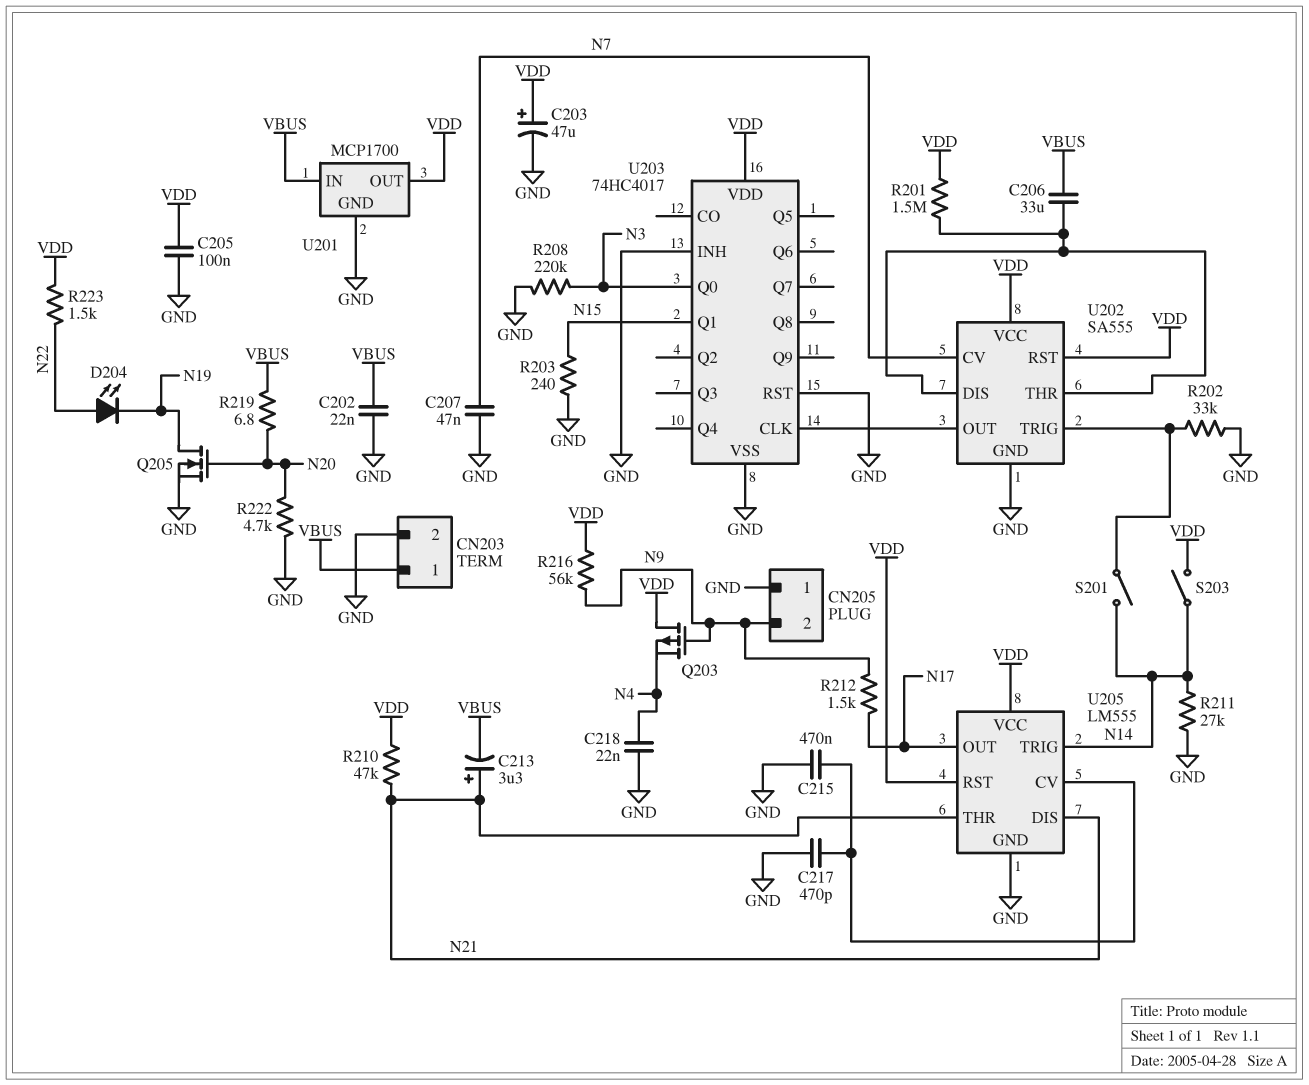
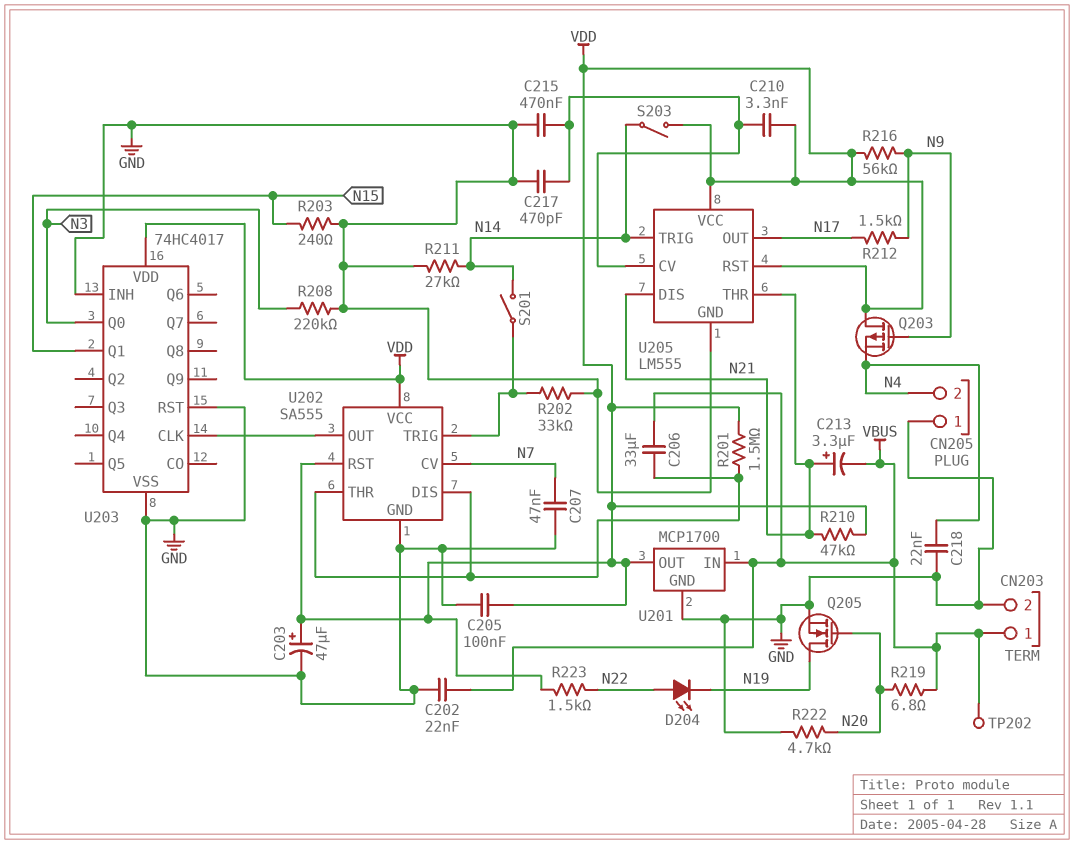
C210: none -> 3.3nF (U205/CV, VDD)
CN205 pin 2: N9 -> N4
TP202: none -> test point (VBUS)

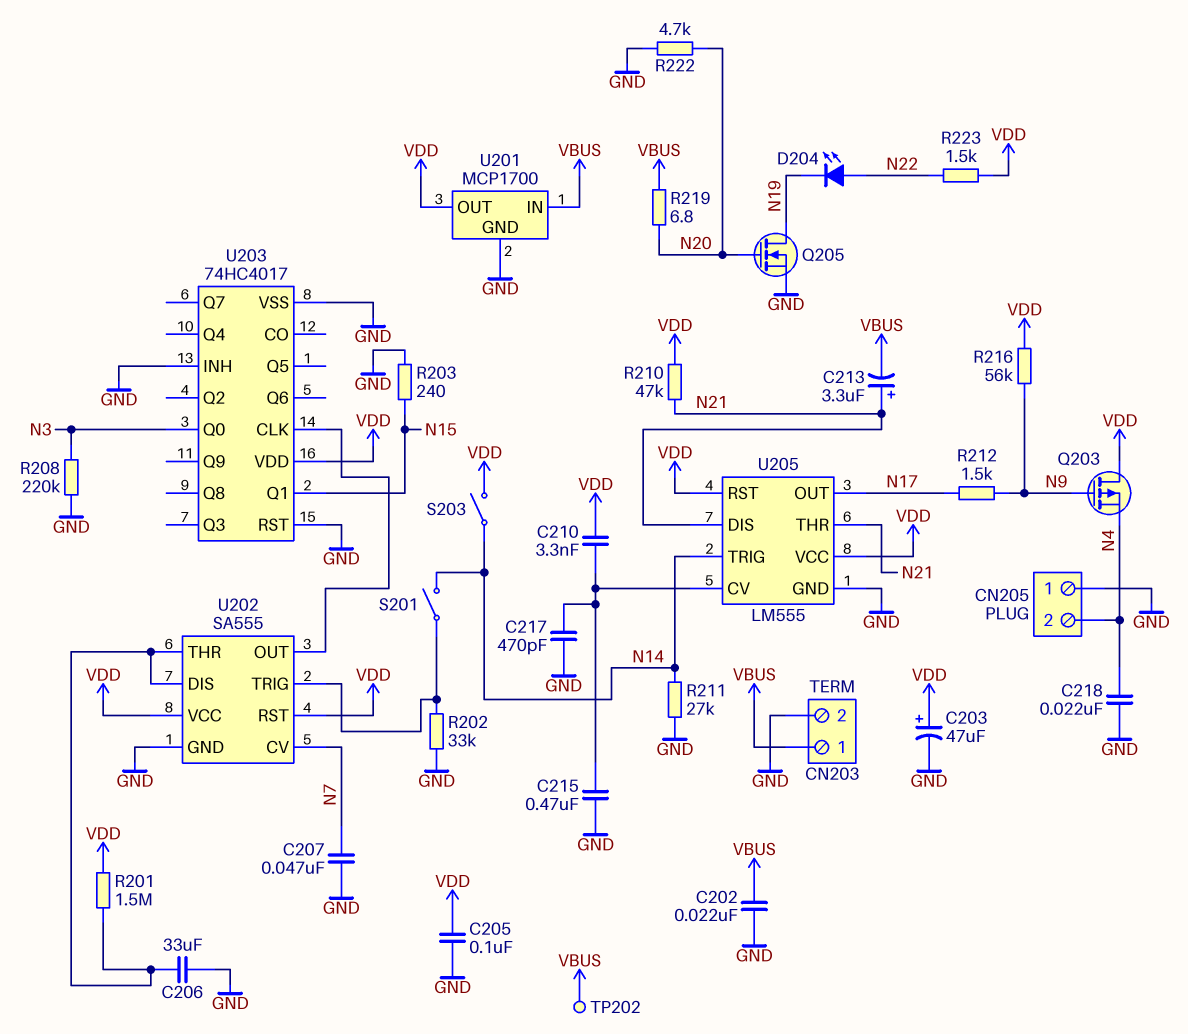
C206: 33uF (U202/DIS, VBUS) -> 33uF (GND, U202/DIS)

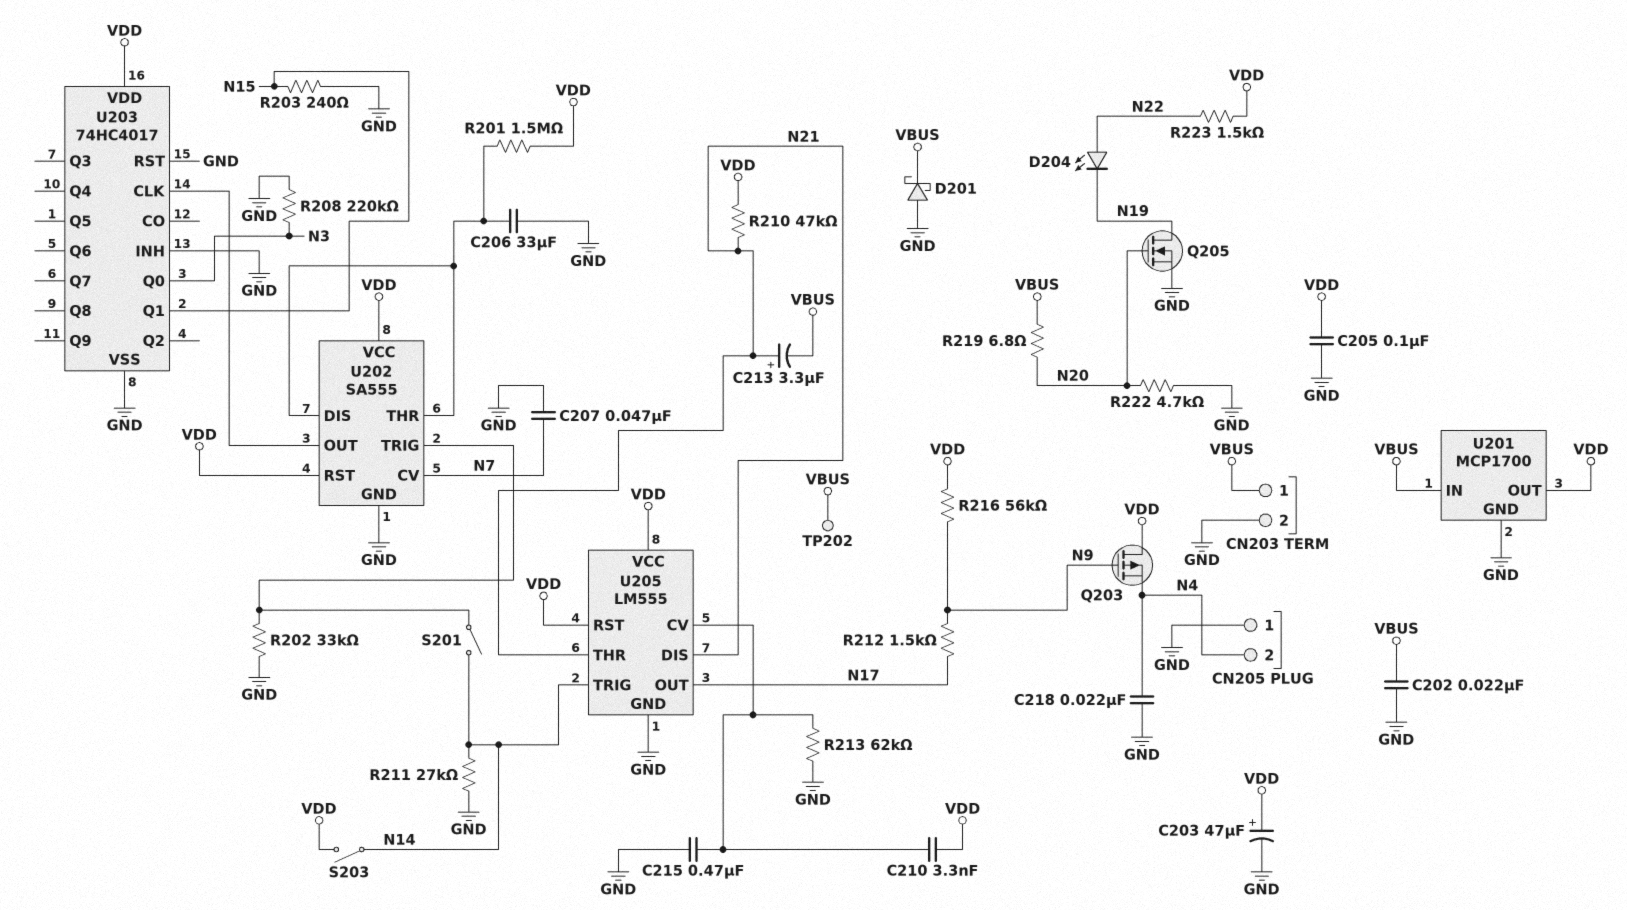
C217: 470pF (GND, U205/CV) -> none
D201: none -> schottky (A GND, K VBUS)
R213: none -> 62k (GND, U205/CV)

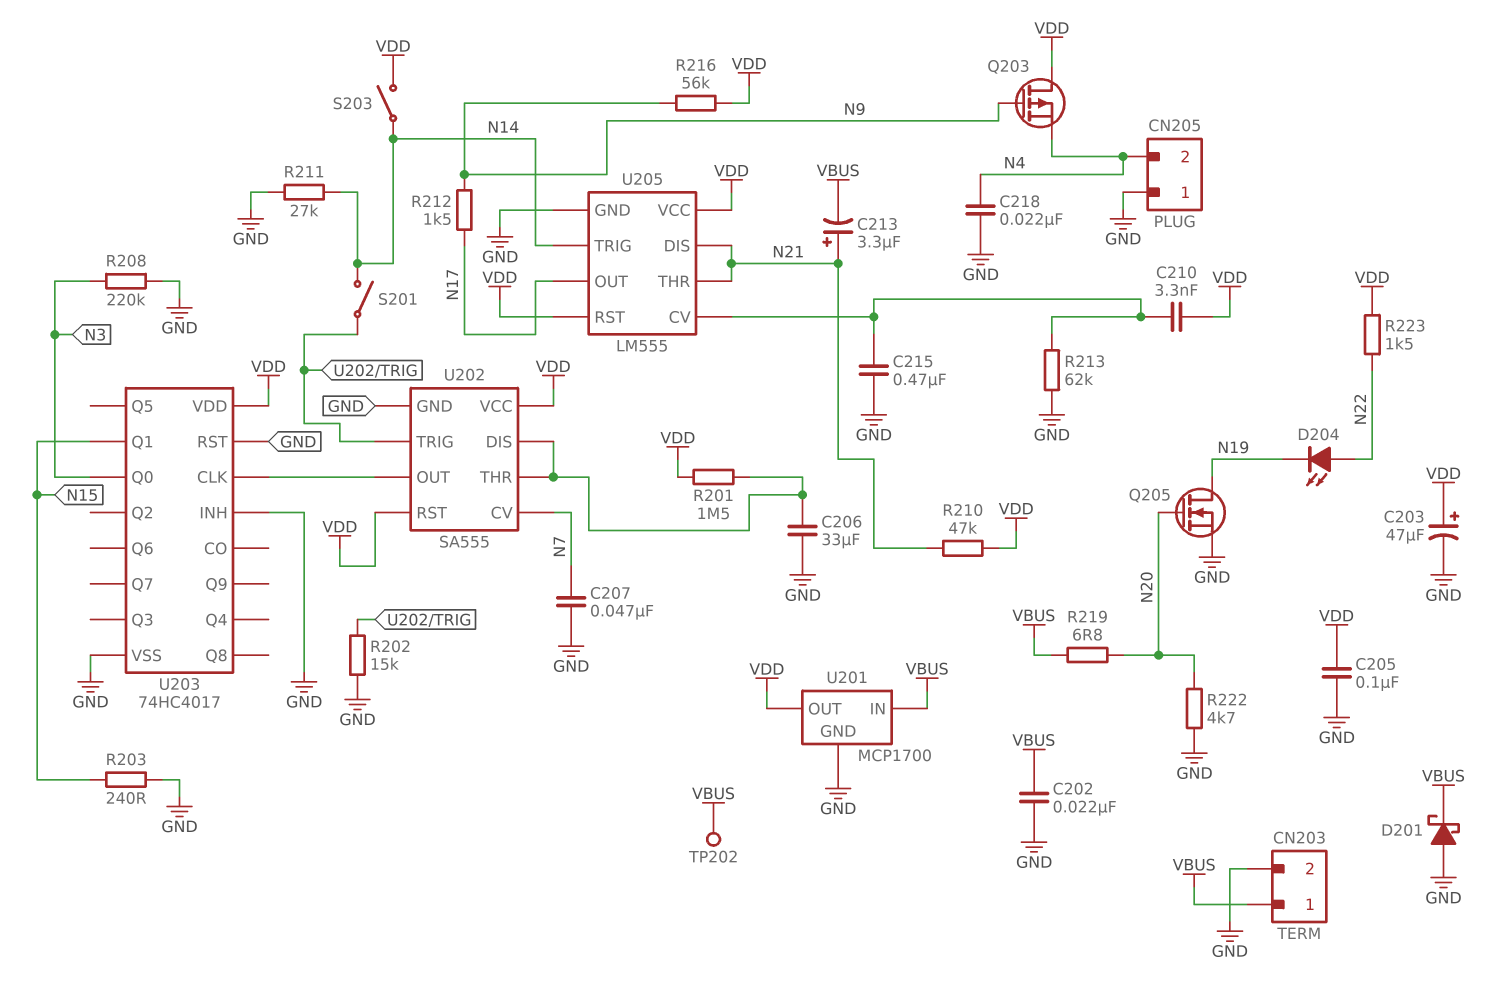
R202: 33k (GND, U202/TRIG) -> 15k (GND, U202/TRIG)

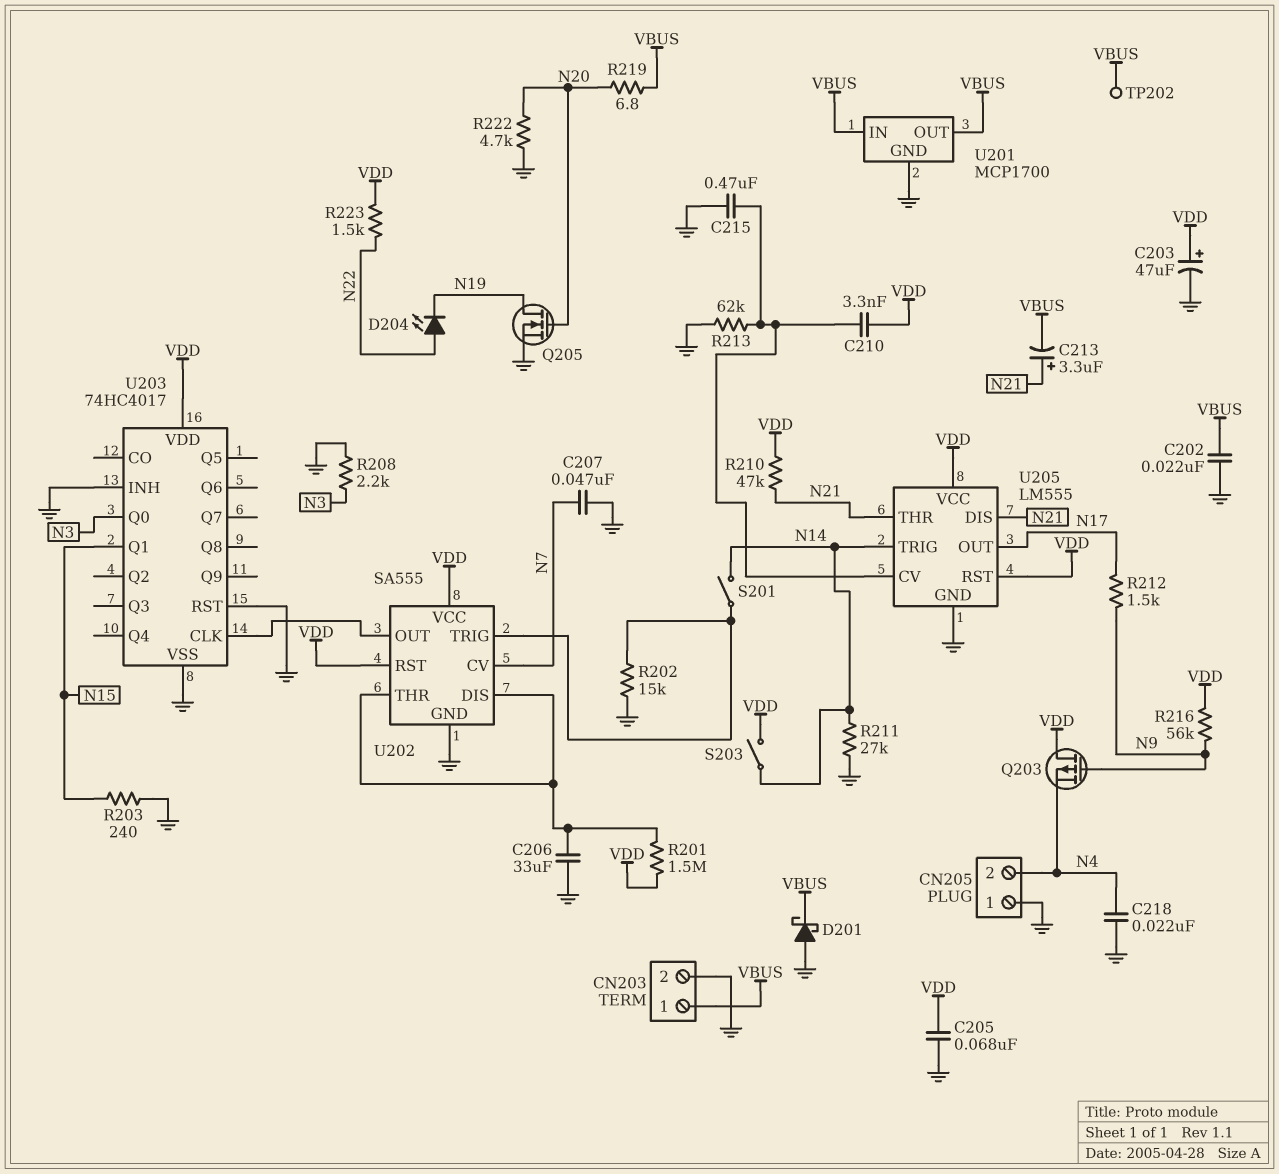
C205: 100nF (GND, VDD) -> 68nF (GND, VDD)
R208: 220k (GND, N3) -> 2.2k (GND, N3)
U201 pin OUT: VDD -> VBUS

